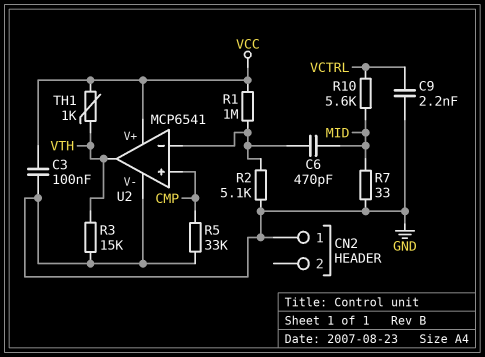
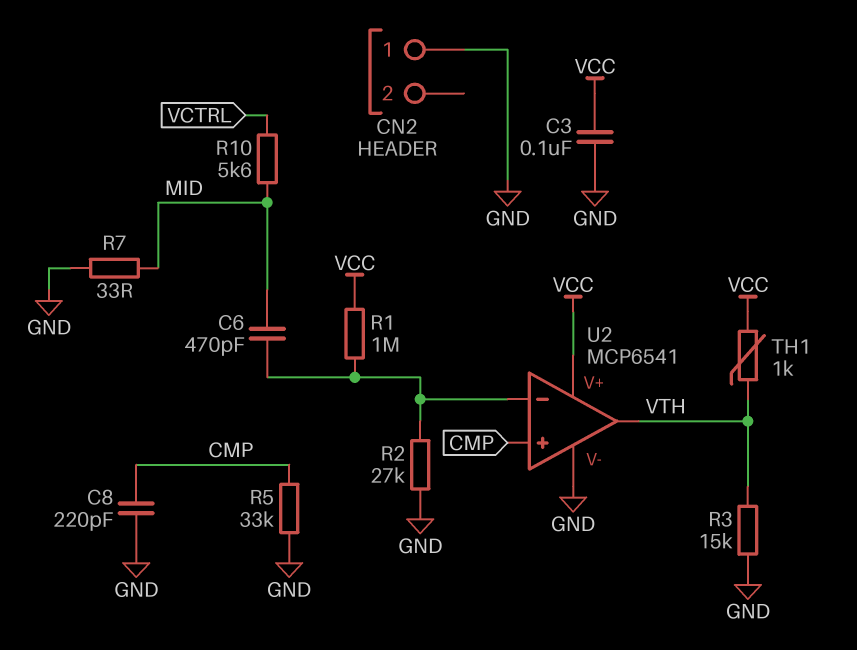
C8: none -> 220pF (CMP, GND)
C9: 2.2nF (GND, VCTRL) -> none
R2: 5.1k (GND, U2/in-) -> 27k (GND, U2/in-)

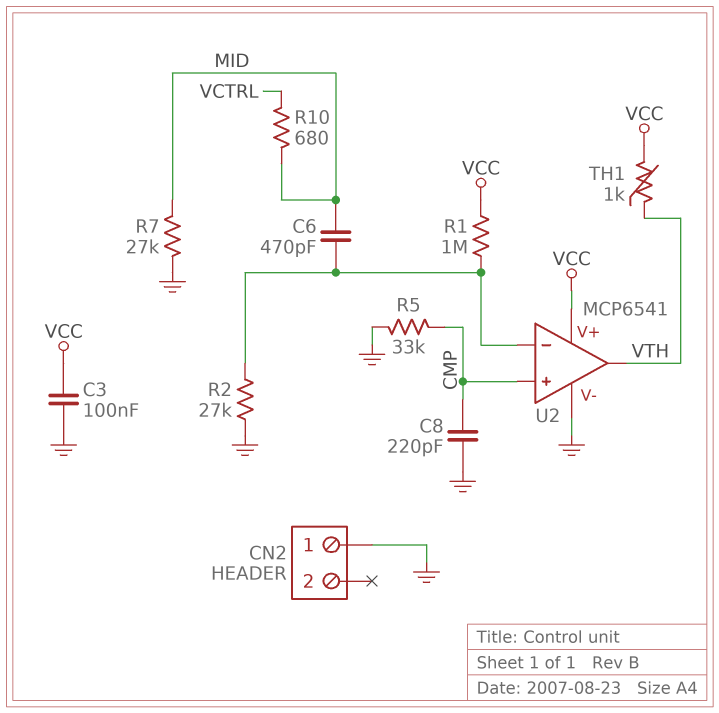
R3: 15k (GND, VTH) -> none
R7: 33 (GND, MID) -> 27k (GND, MID)
R10: 5.6k (MID, VCTRL) -> 680 (MID, VCTRL)

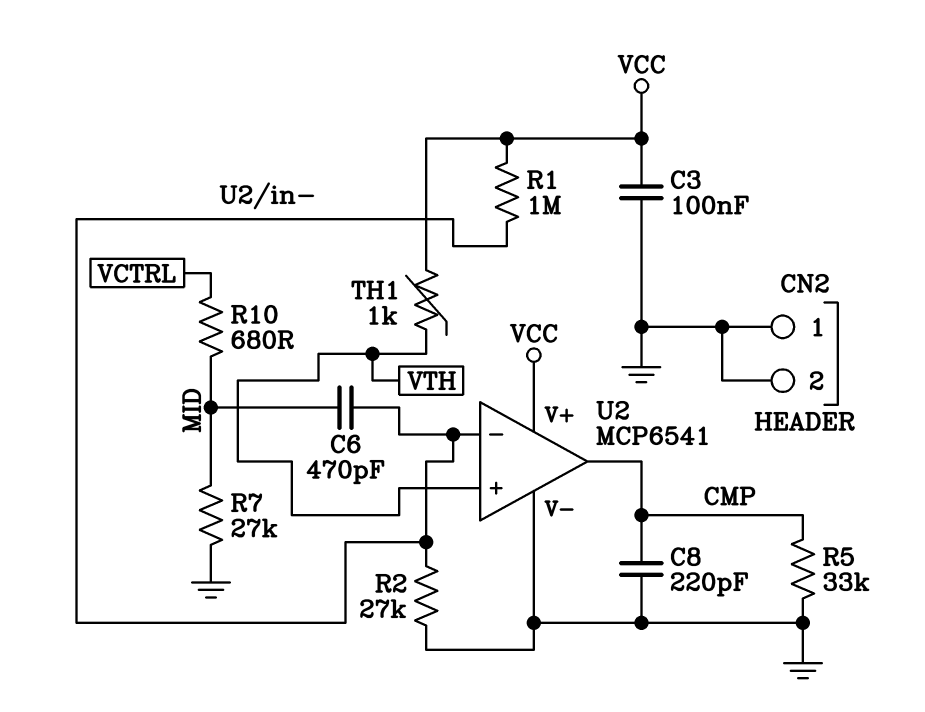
CN2 pin 2: none -> GND
U2 pin in+: CMP -> VTH
U2 pin out: VTH -> CMP

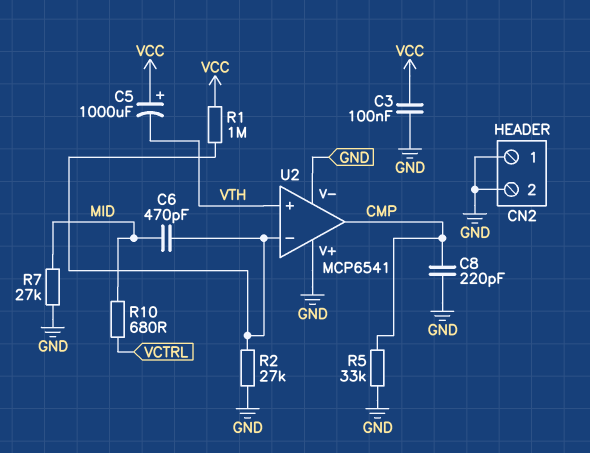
C5: none -> 1000uF (plus VCC, minus VTH)
TH1: 1k (VCC, VTH) -> none
U2 pin V+: VCC -> GND

